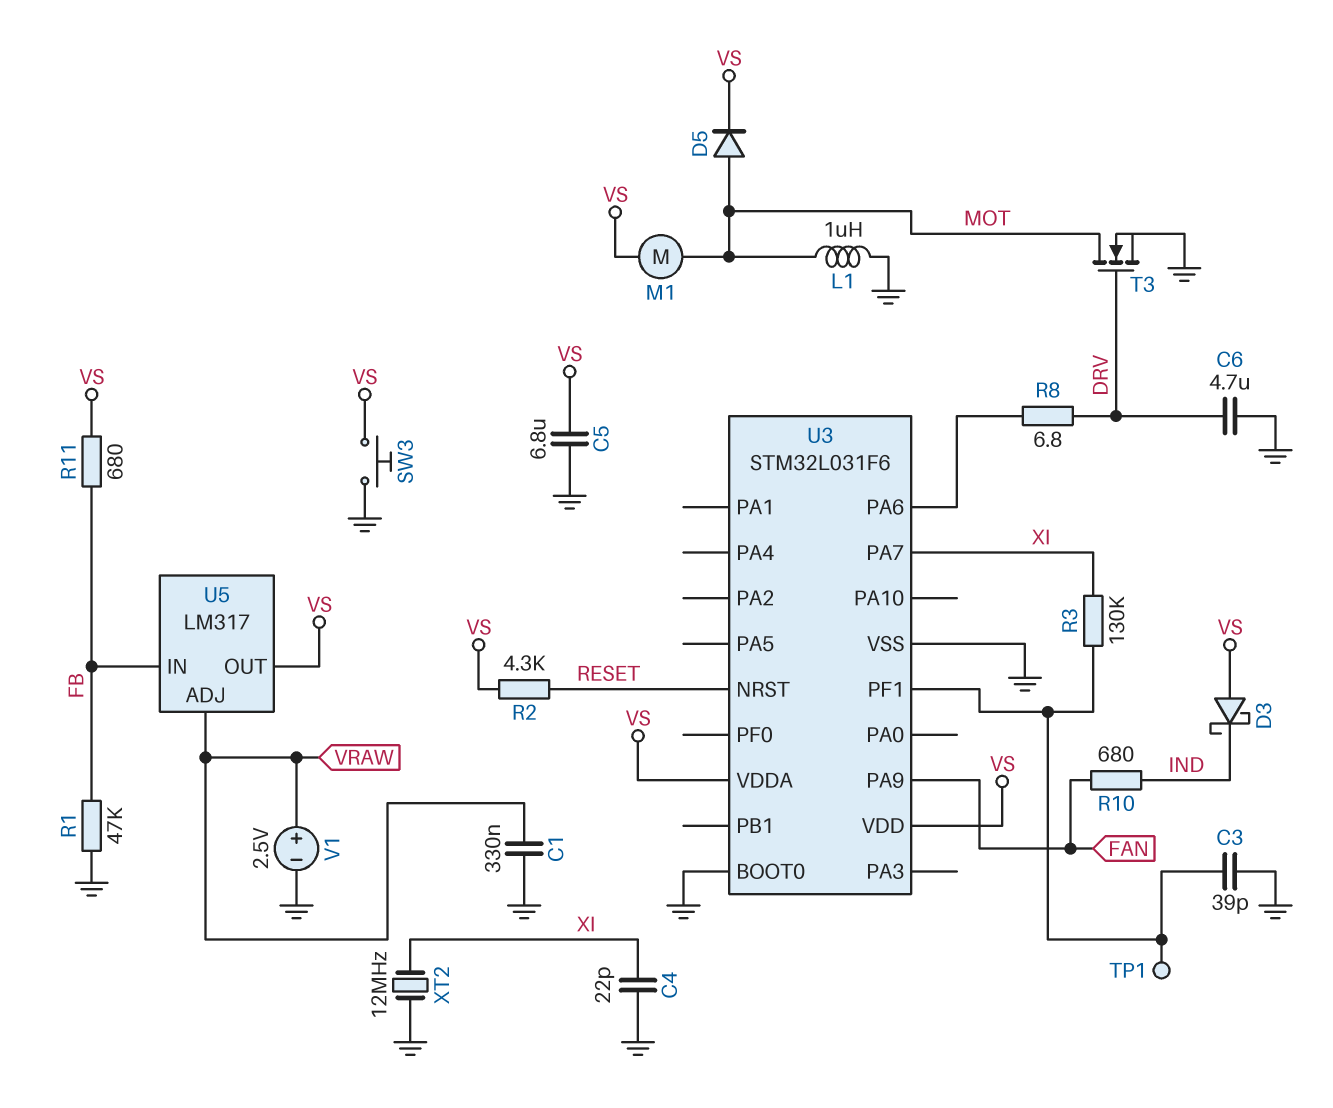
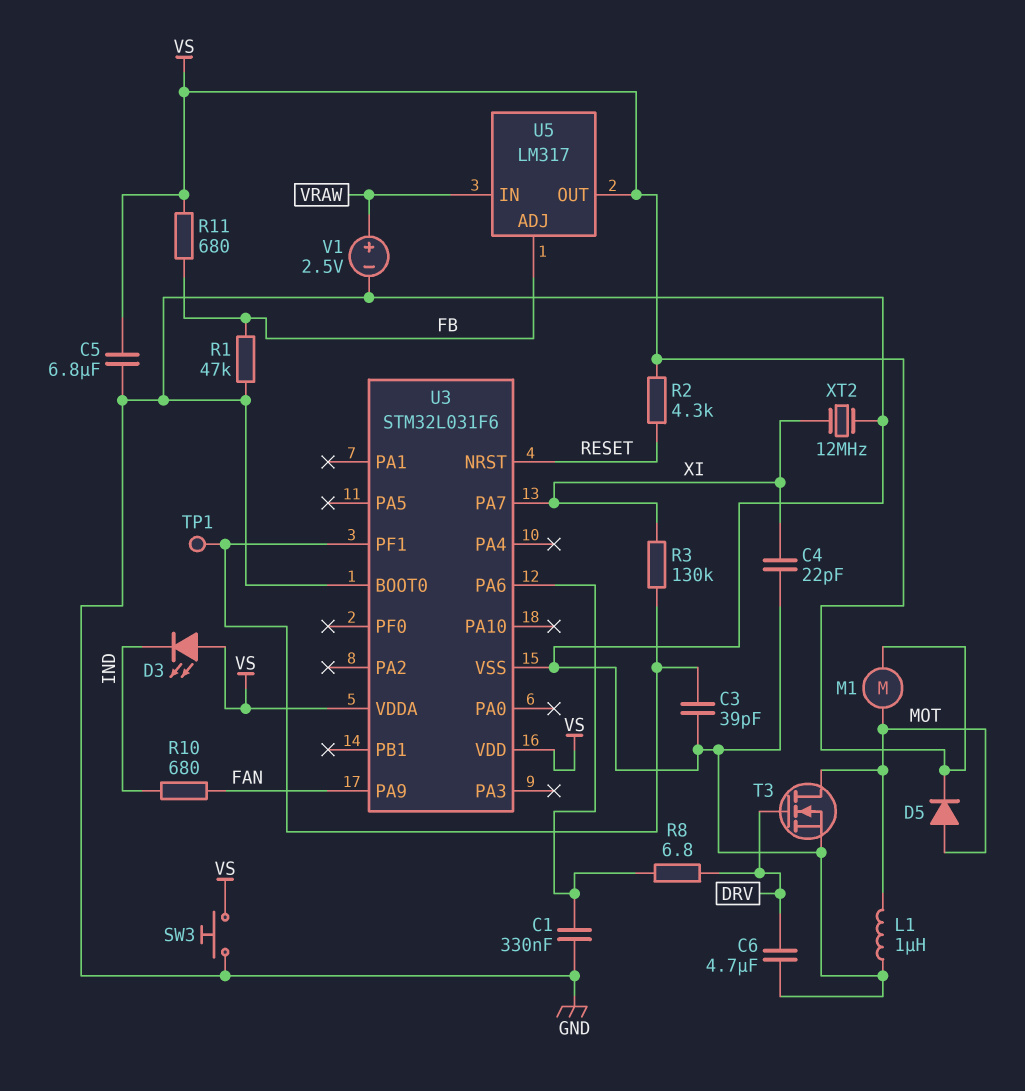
C1: 330nF (GND, VRAW) -> 330nF (GND, U3/PA6)
D3: schottky (A VS, K IND) -> LED (A VS, K IND)
U5 pin ADJ: VRAW -> FB
U5 pin IN: FB -> VRAW

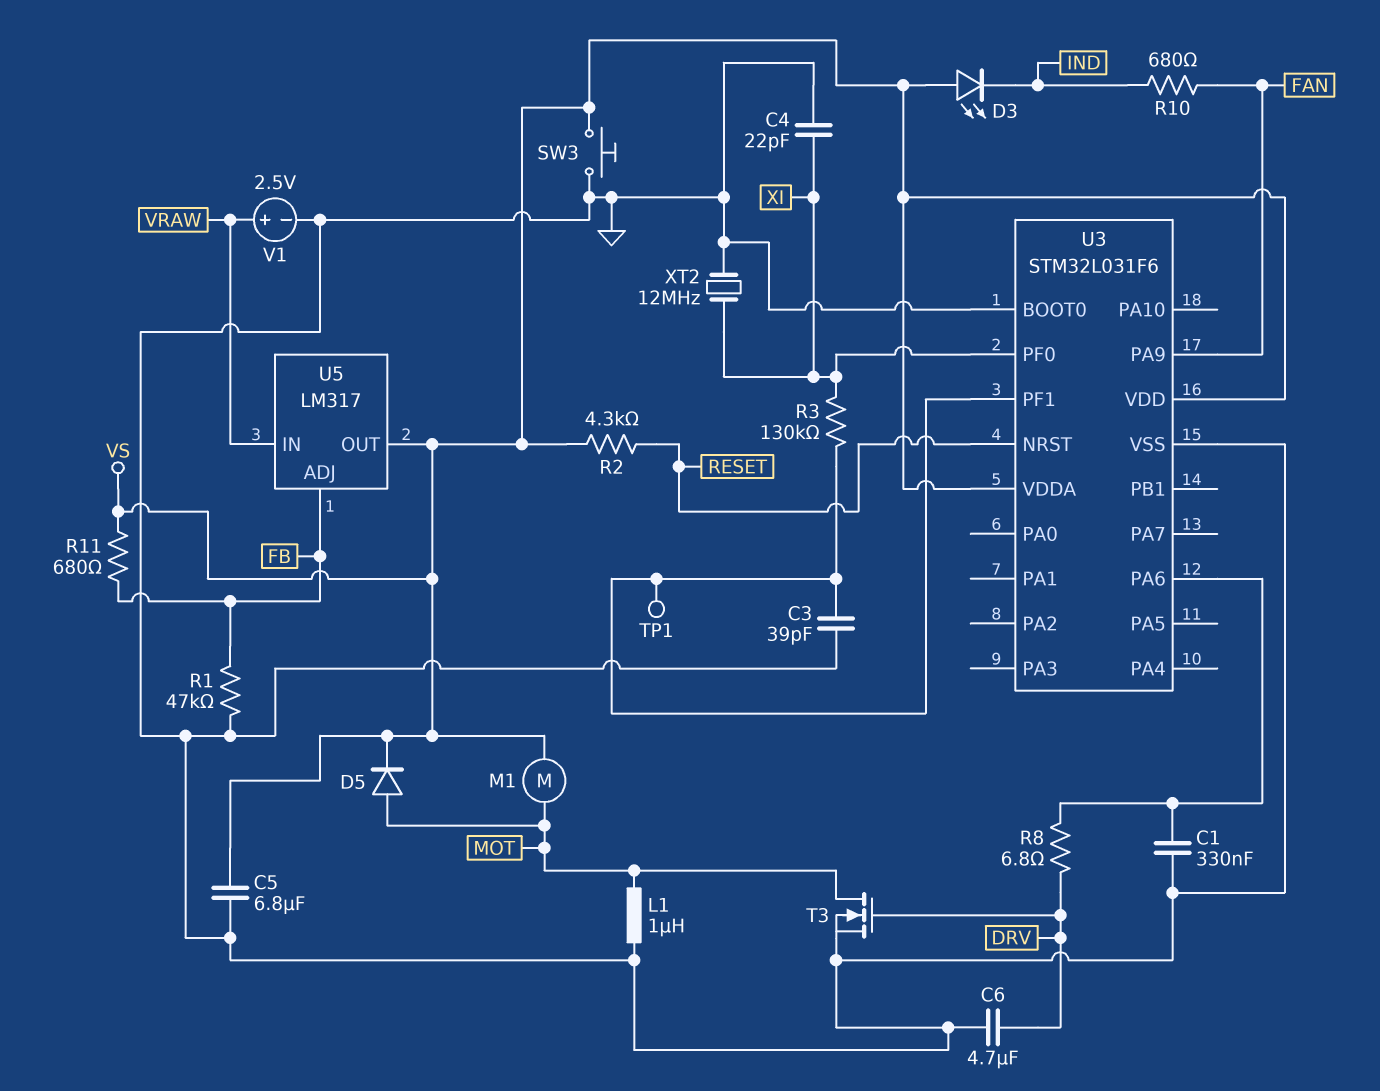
U3 pin PA7: XI -> none
U3 pin PF0: none -> XI

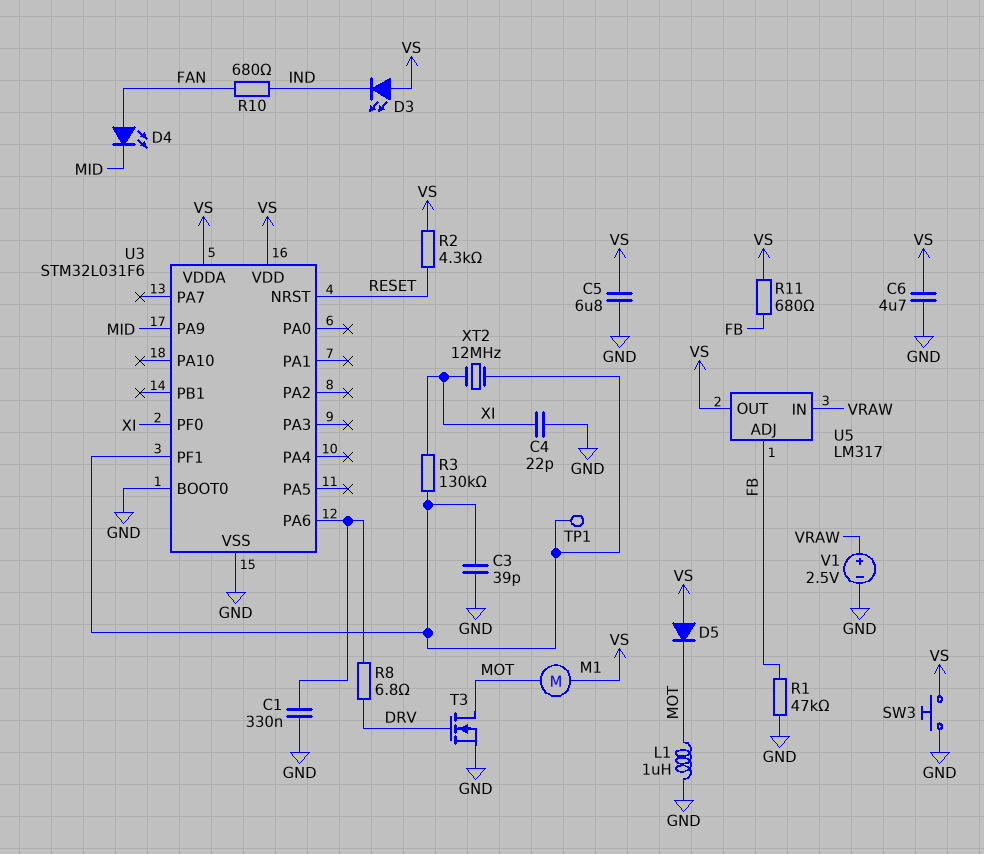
C6: 4.7uF (DRV, GND) -> 4.7uF (GND, VS)
D4: none -> LED (A FAN, K MID)
D5: diode (A MOT, K VS) -> diode (A VS, K MOT)
U3 pin PA9: FAN -> MID
XT2: 12MHz (GND, XI) -> 12MHz (U3/PF1, XI)

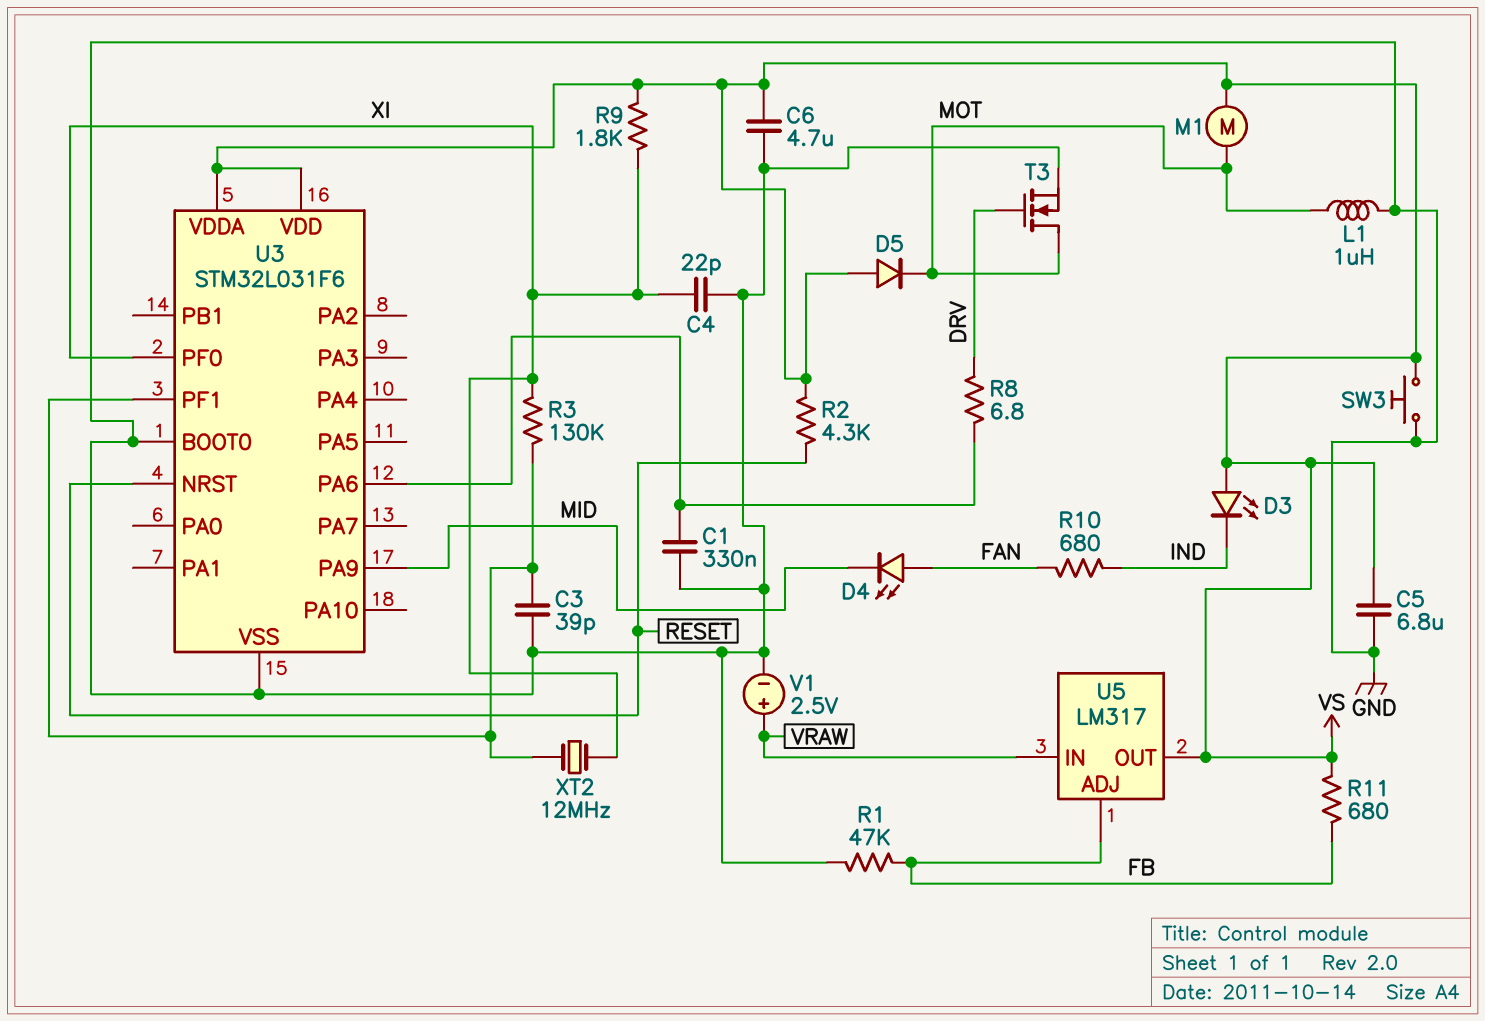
R9: none -> 1.8k (VS, XI)
TP1: test point (U3/PF1) -> none

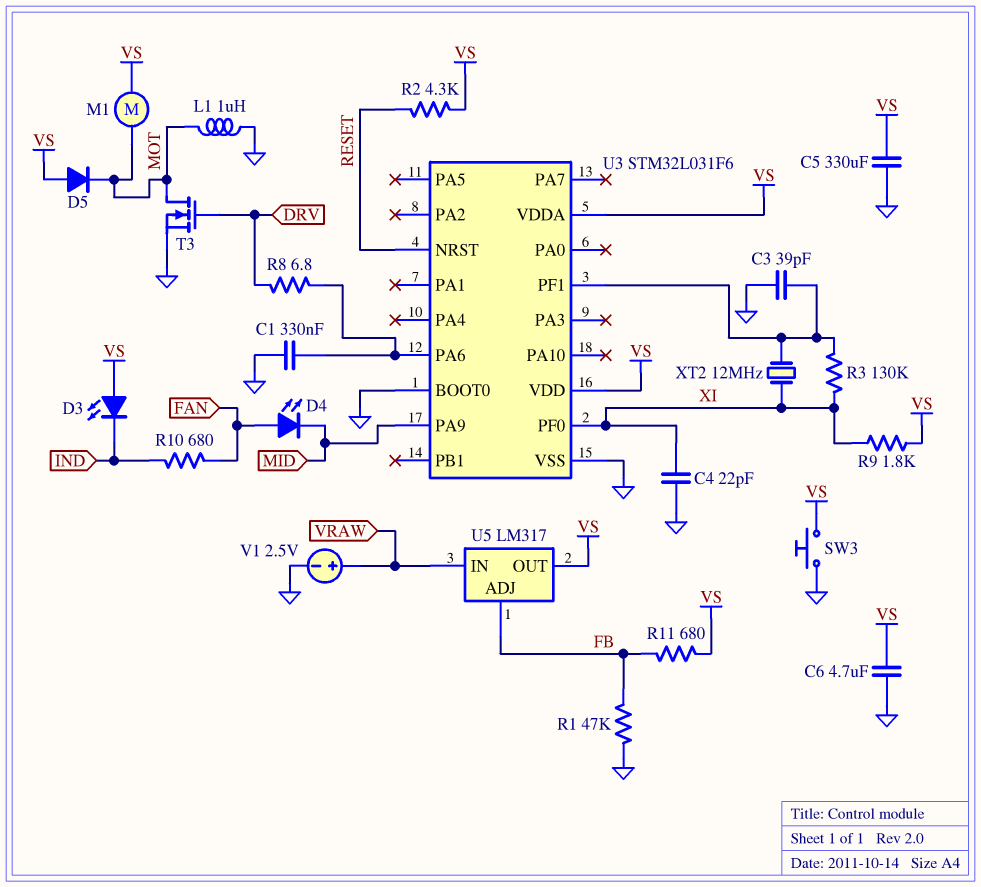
C5: 6.8uF (GND, VS) -> 330uF (GND, VS)

